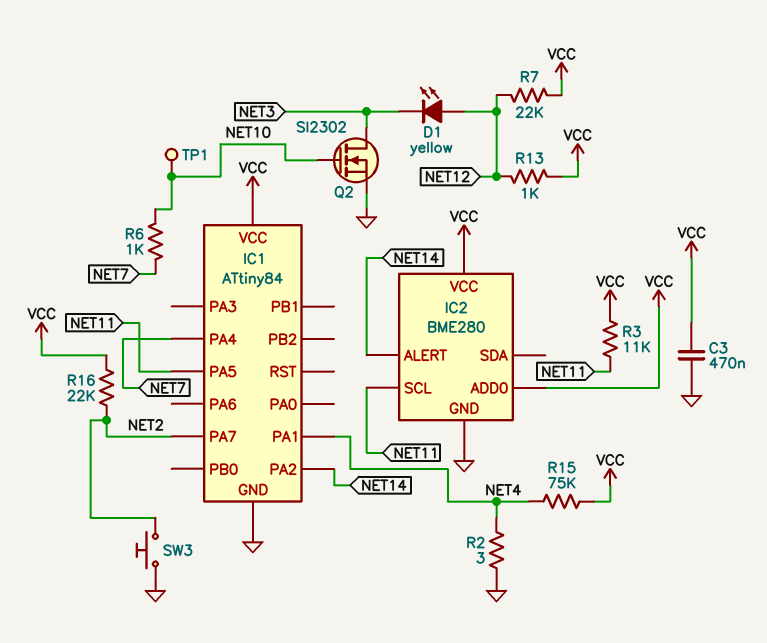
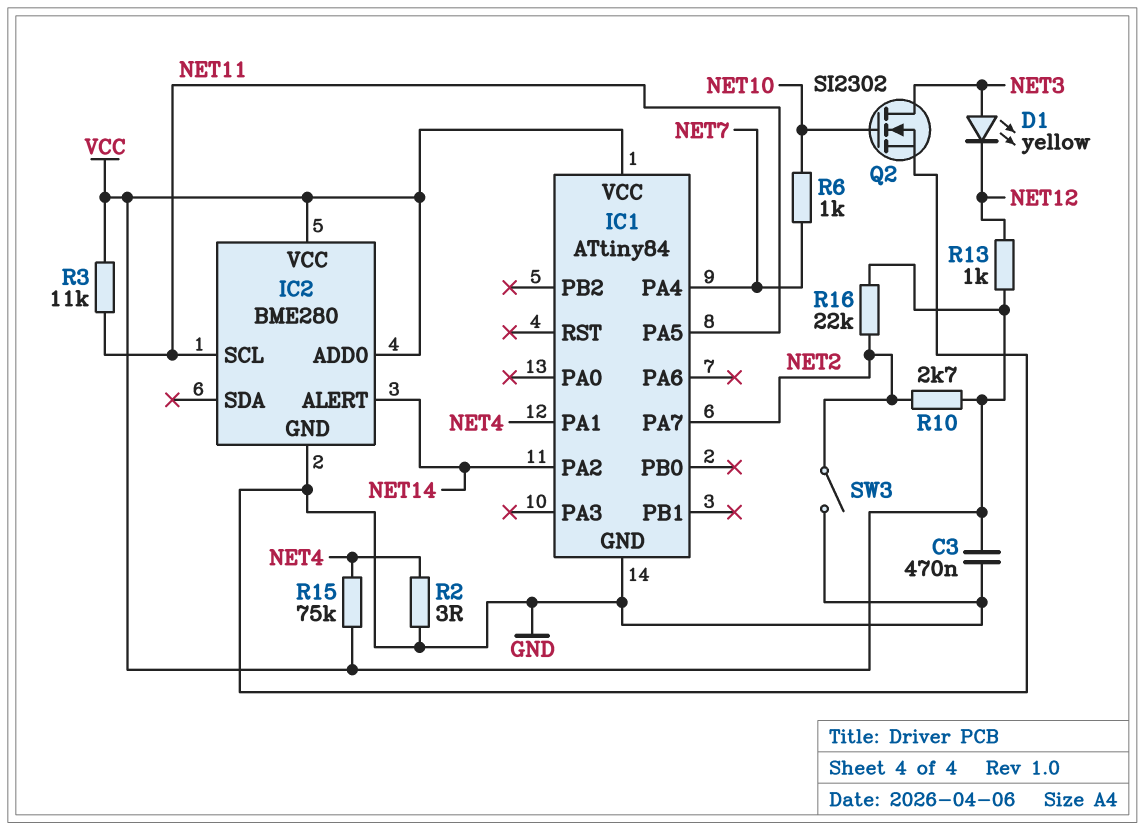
D1: LED yellow (A NET12, K NET3) -> LED yellow (A NET3, K NET12)
R7: 22k (NET12, VCC) -> none
R10: none -> 2.7k (NET2, VCC)
SW3: button (GND, NET2) -> switch (GND, NET2)
TP1: test point (NET10) -> none

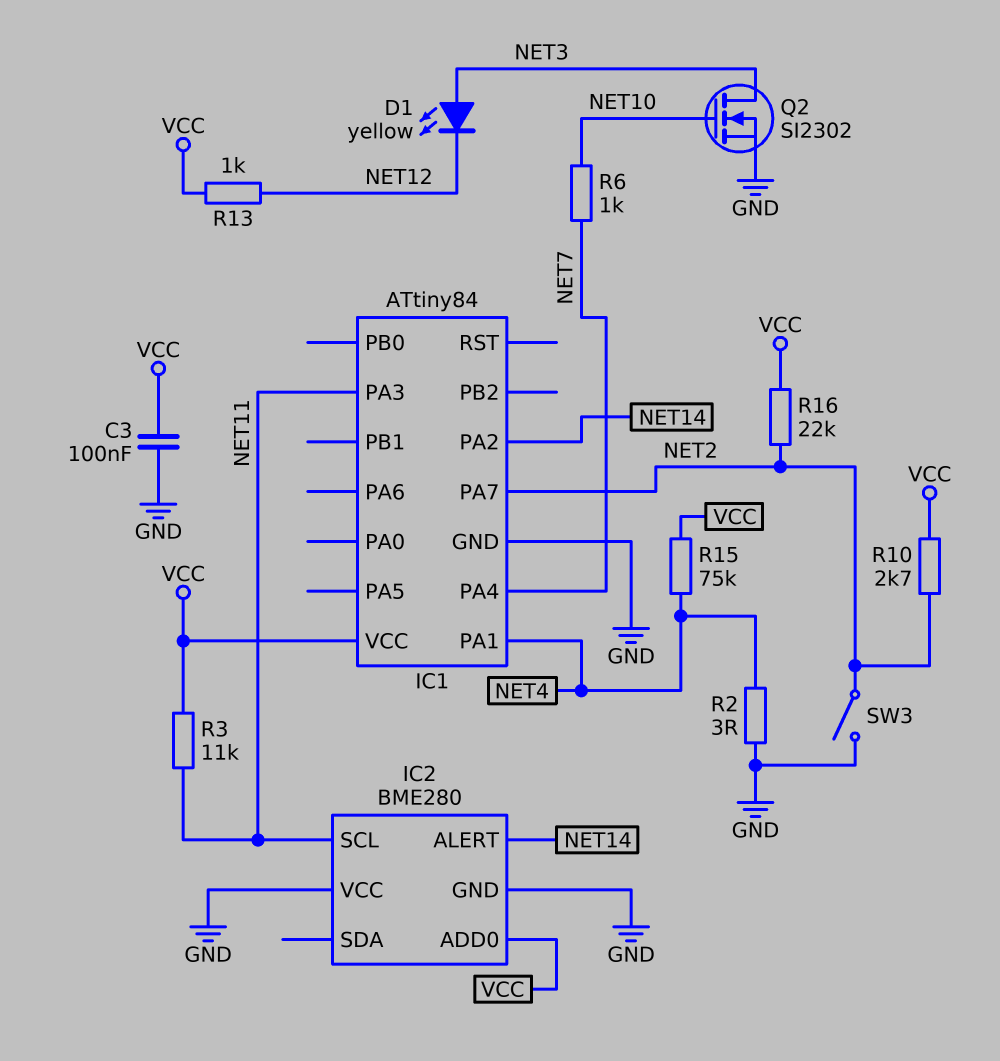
C3: 470nF (GND, VCC) -> 100nF (GND, VCC)
IC1 pin PA3: none -> NET11
IC1 pin PA5: NET11 -> none
IC2 pin VCC: VCC -> GND

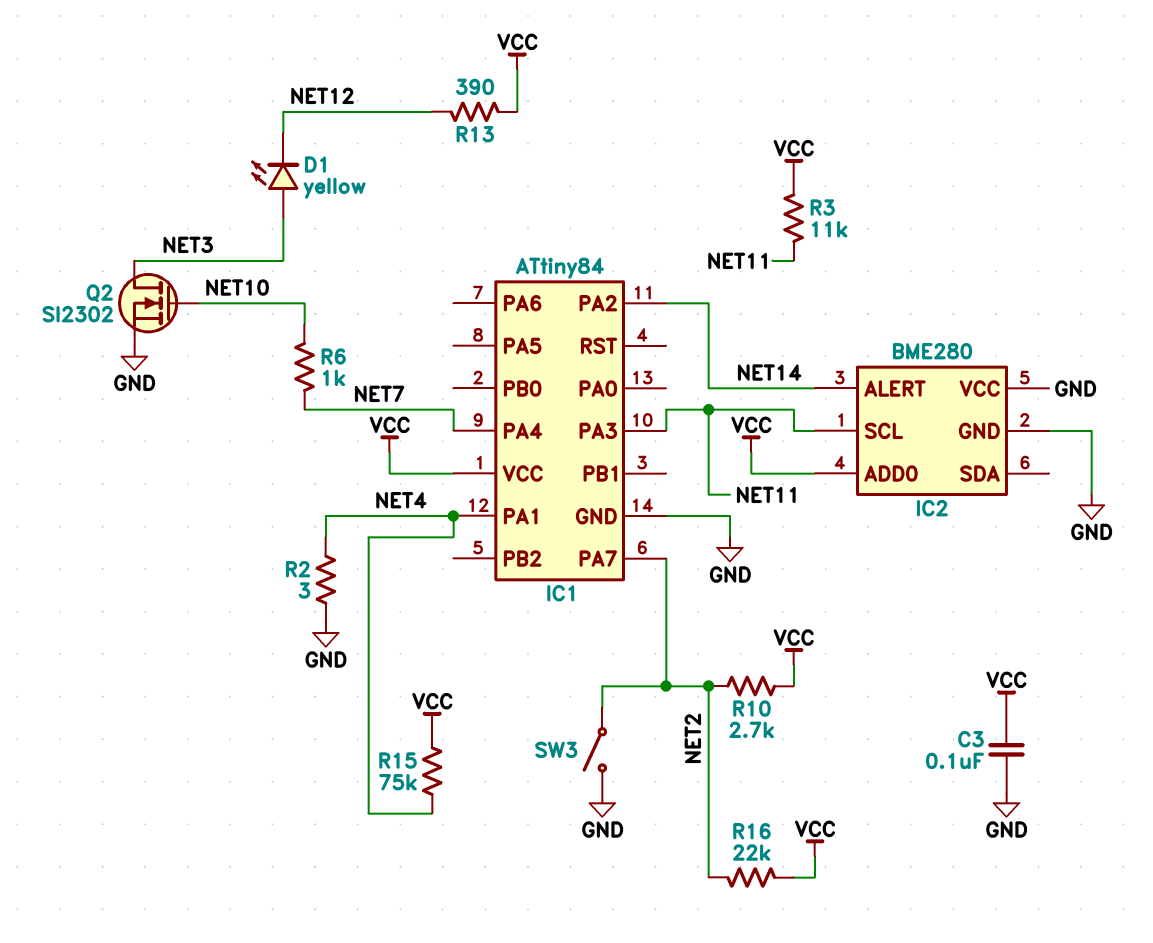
R13: 1k (NET12, VCC) -> 390 (NET12, VCC)

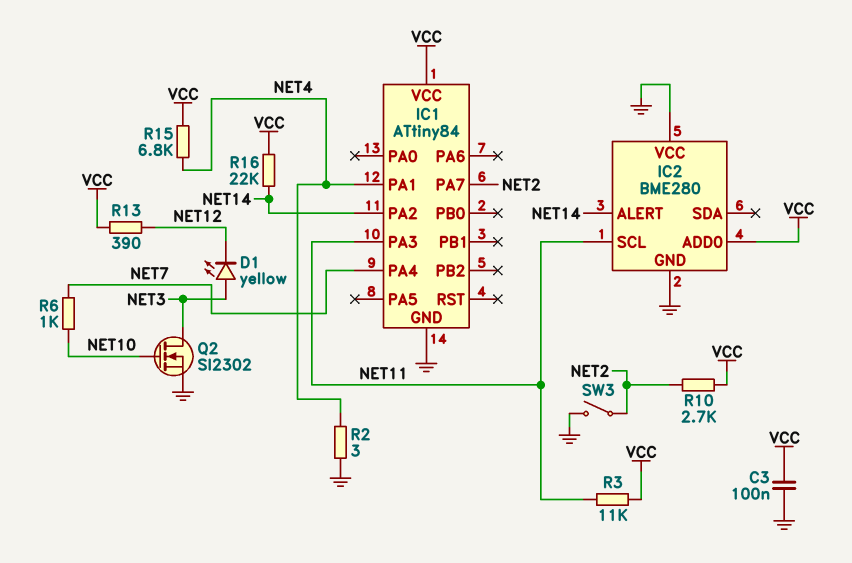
R15: 75k (NET4, VCC) -> 6.8k (NET4, VCC)
R16: 22k (NET2, VCC) -> 22k (NET14, VCC)

